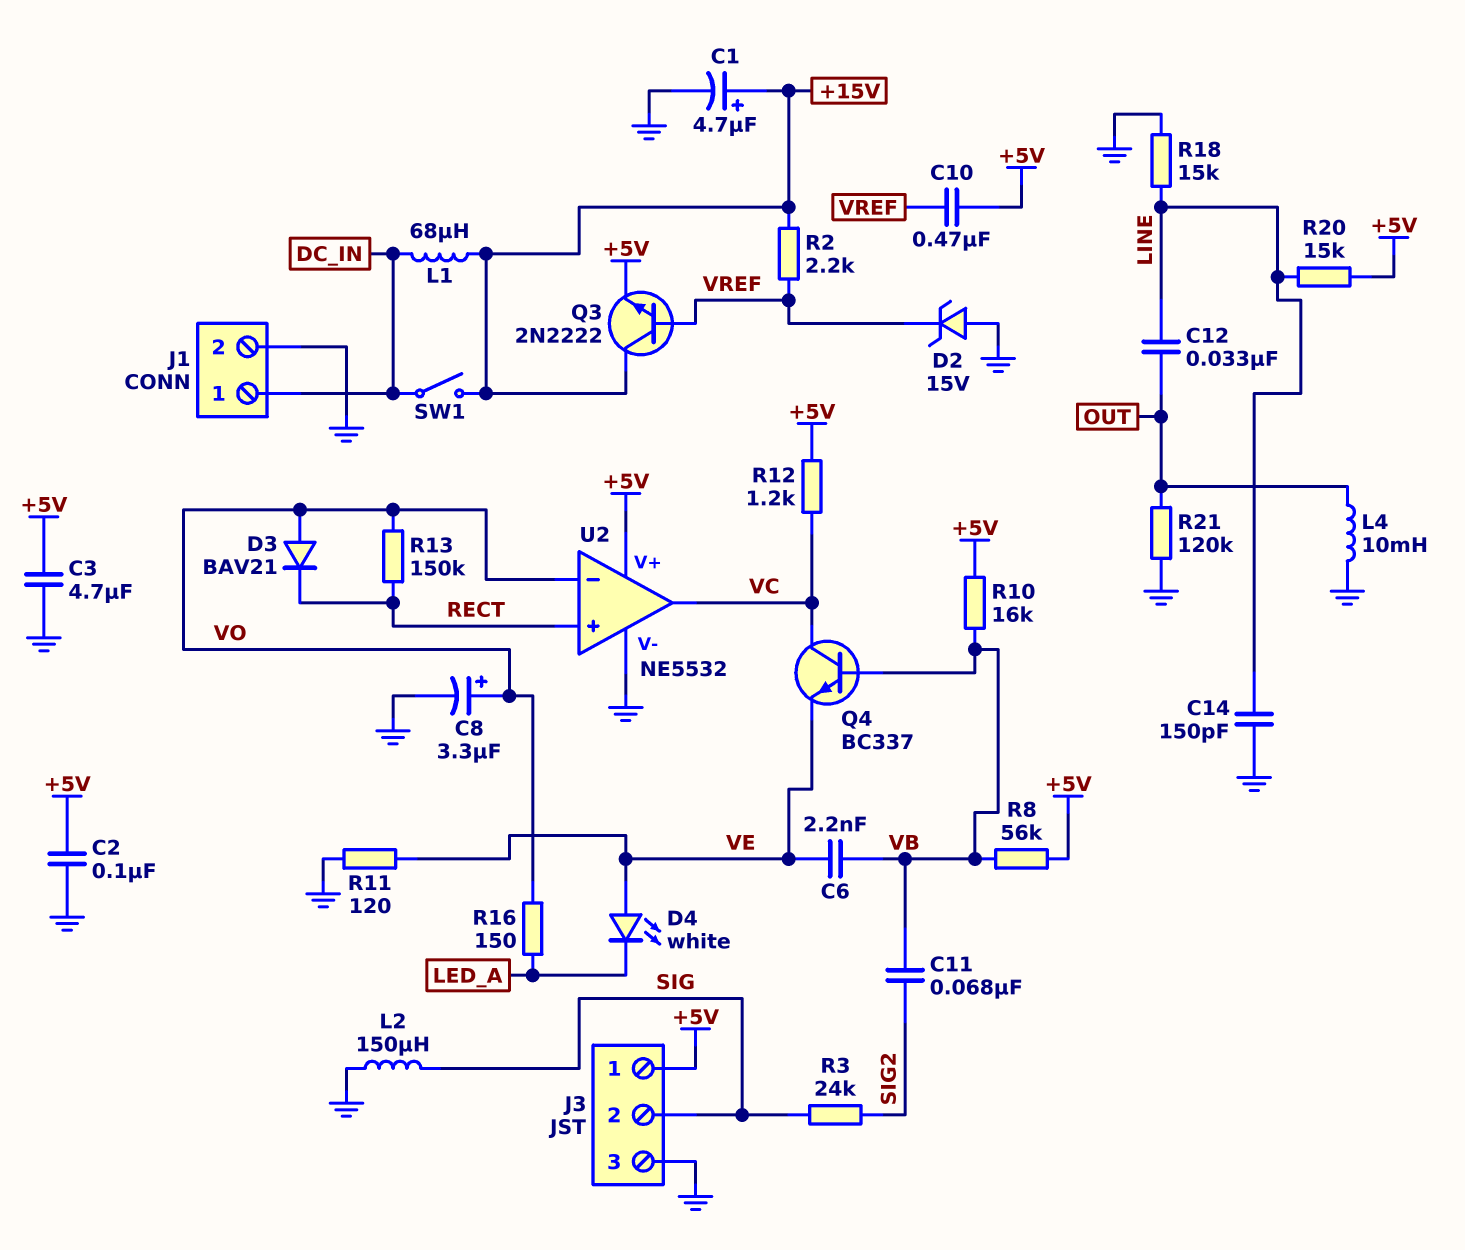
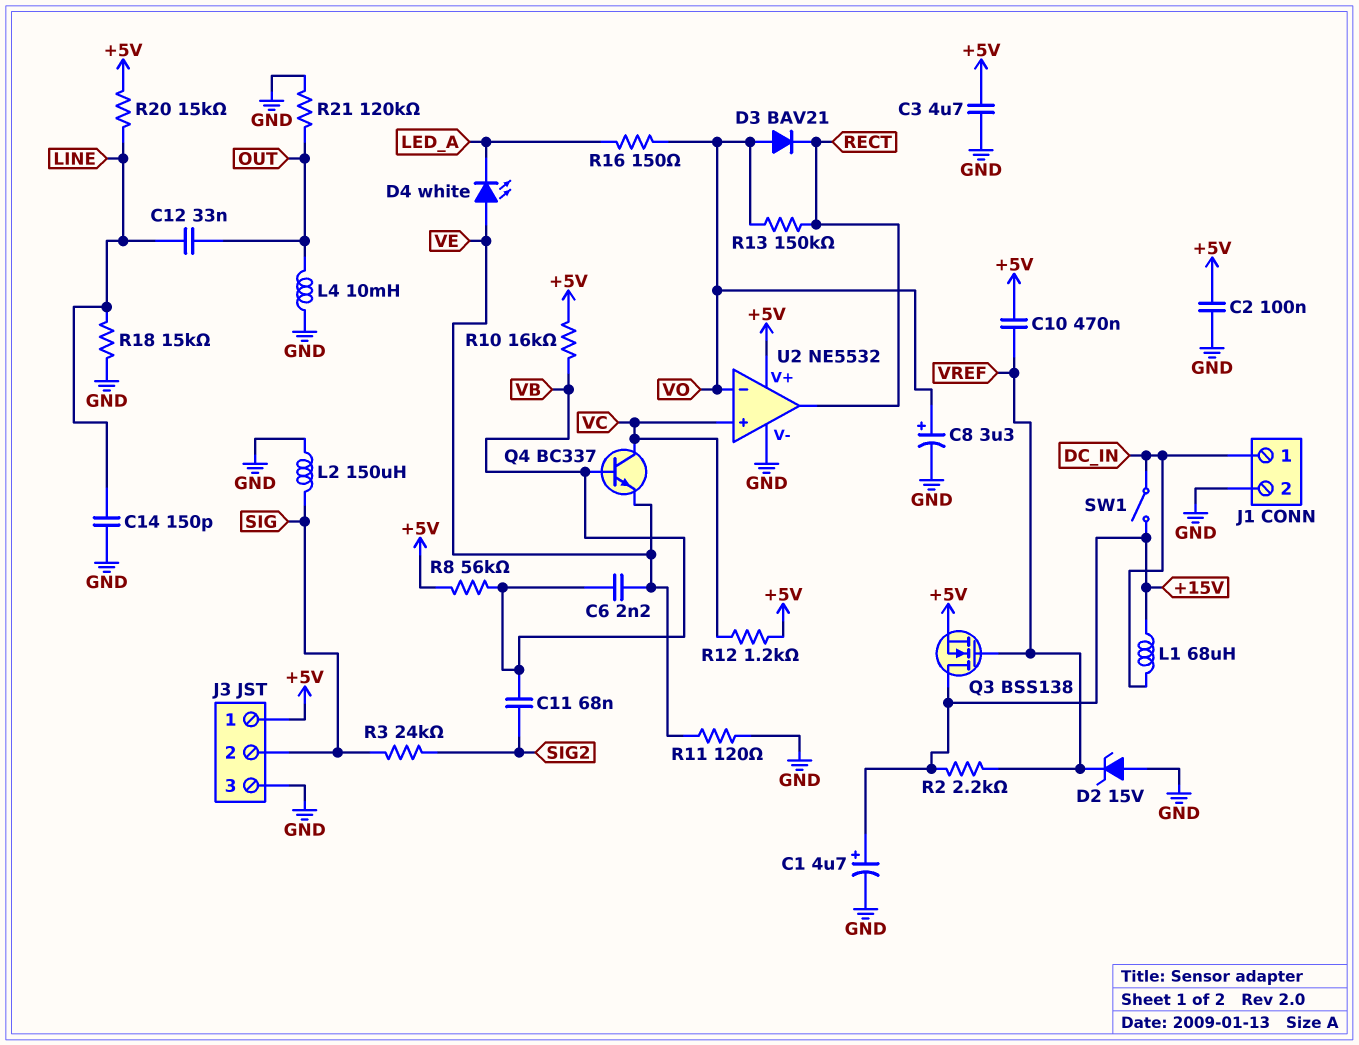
Q3: NPN 2N2222 (B VREF, C +15V, E +5V) -> NMOS BSS138 (G VREF, D +15V, S +5V)
U2 pin in+: RECT -> VC
U2 pin out: VC -> RECT

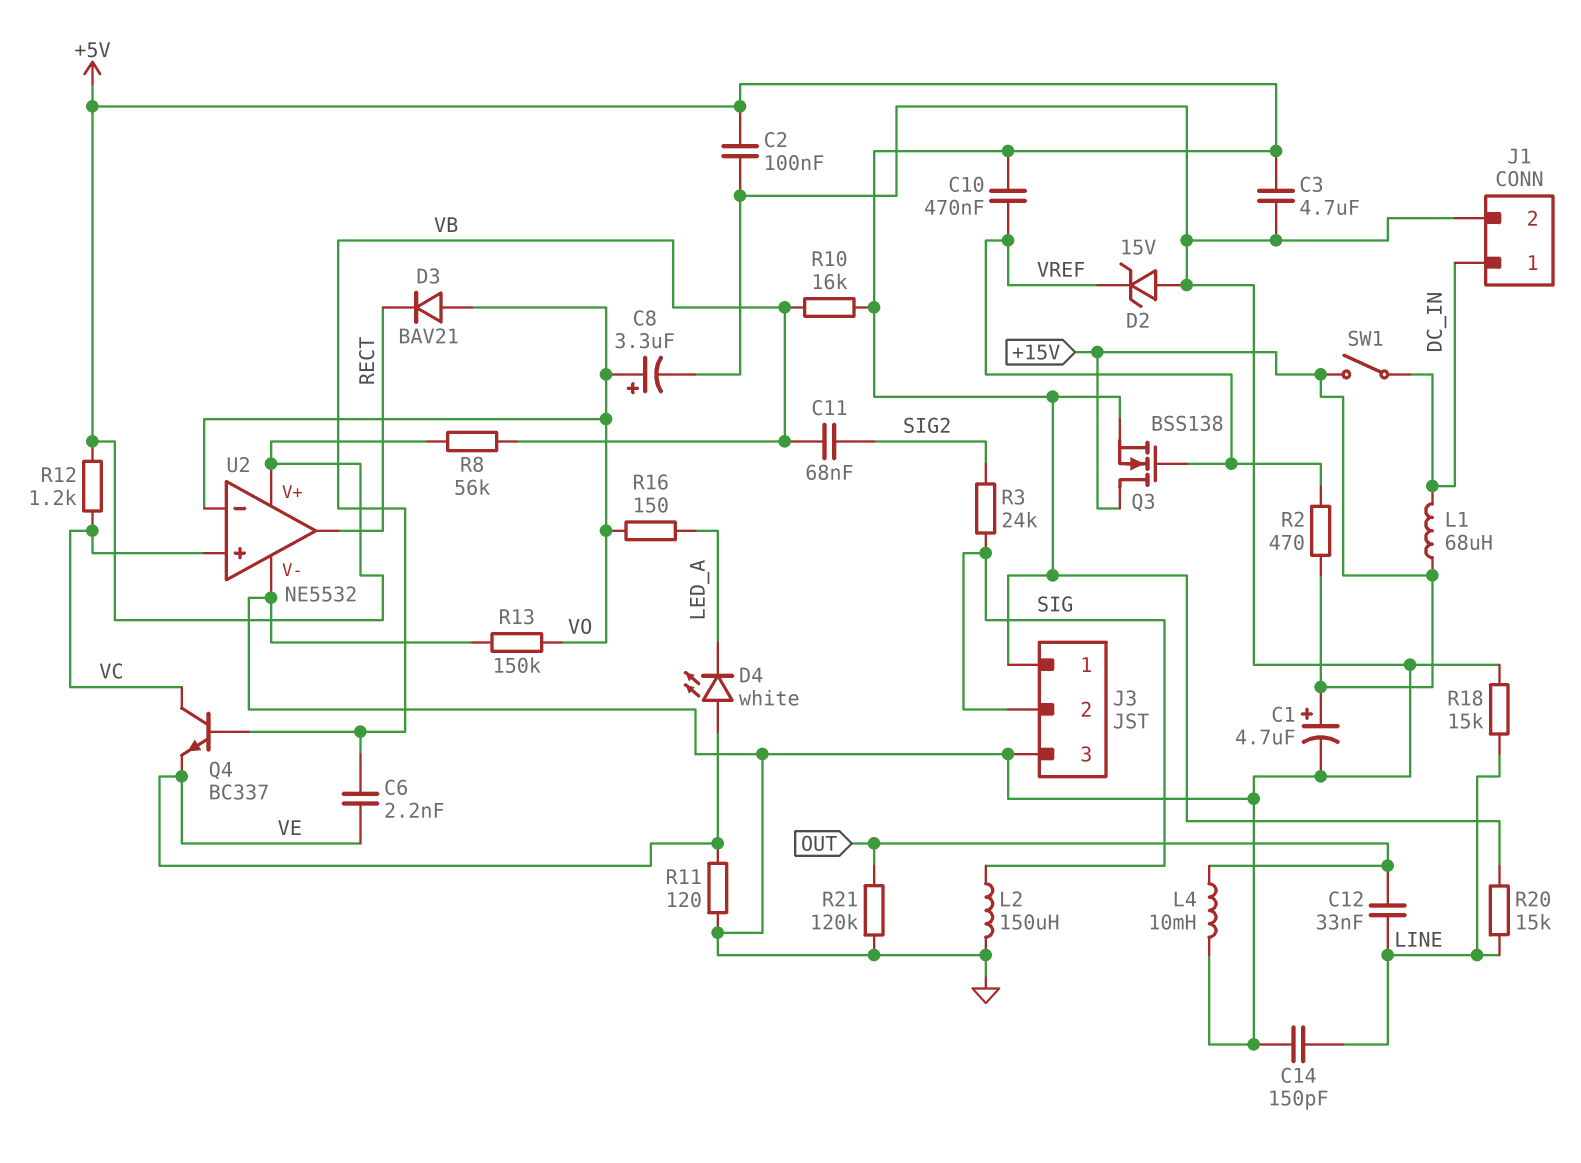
R2: 2.2k (+15V, VREF) -> 470 (+15V, VREF)
R13: 150k (RECT, VO) -> 150k (GND, VO)

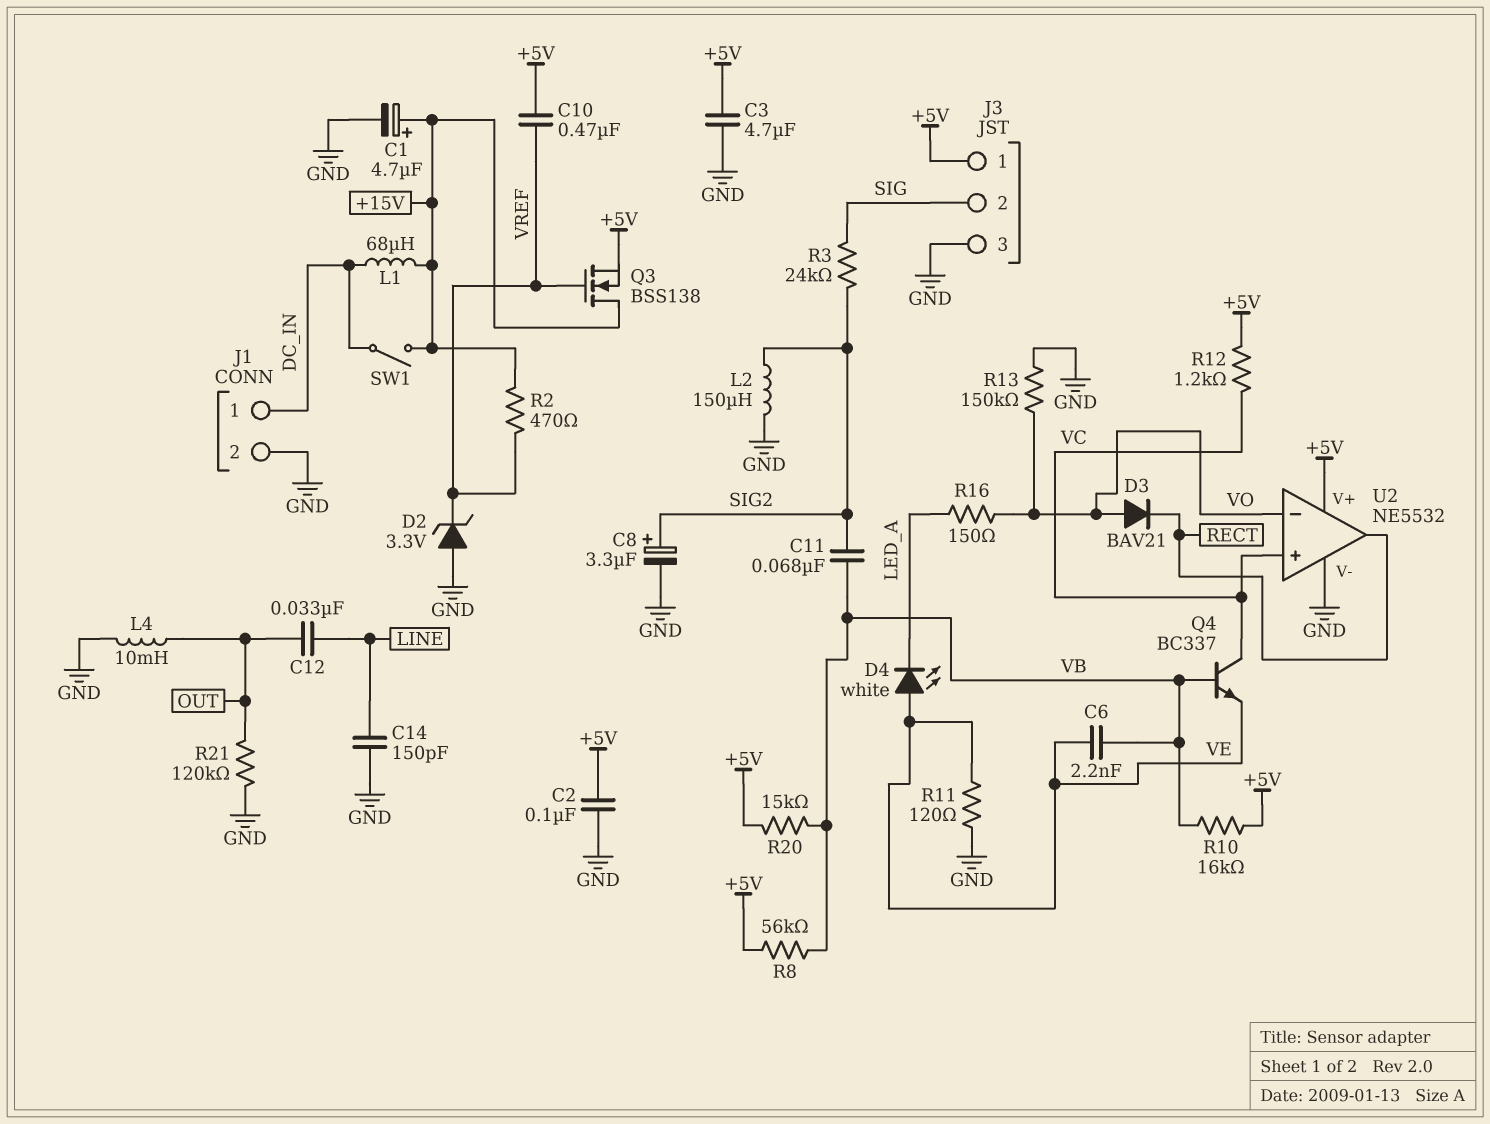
C8: 3.3uF (plus VO, minus GND) -> 3.3uF (plus SIG2, minus GND)
D2: zener 15V (A GND, K VREF) -> zener 3.3V (A GND, K VREF)
L2: 150uH (GND, SIG) -> 150uH (GND, SIG2)
R18: 15k (GND, LINE) -> none
R20: 15k (+5V, LINE) -> 15k (+5V, VB)

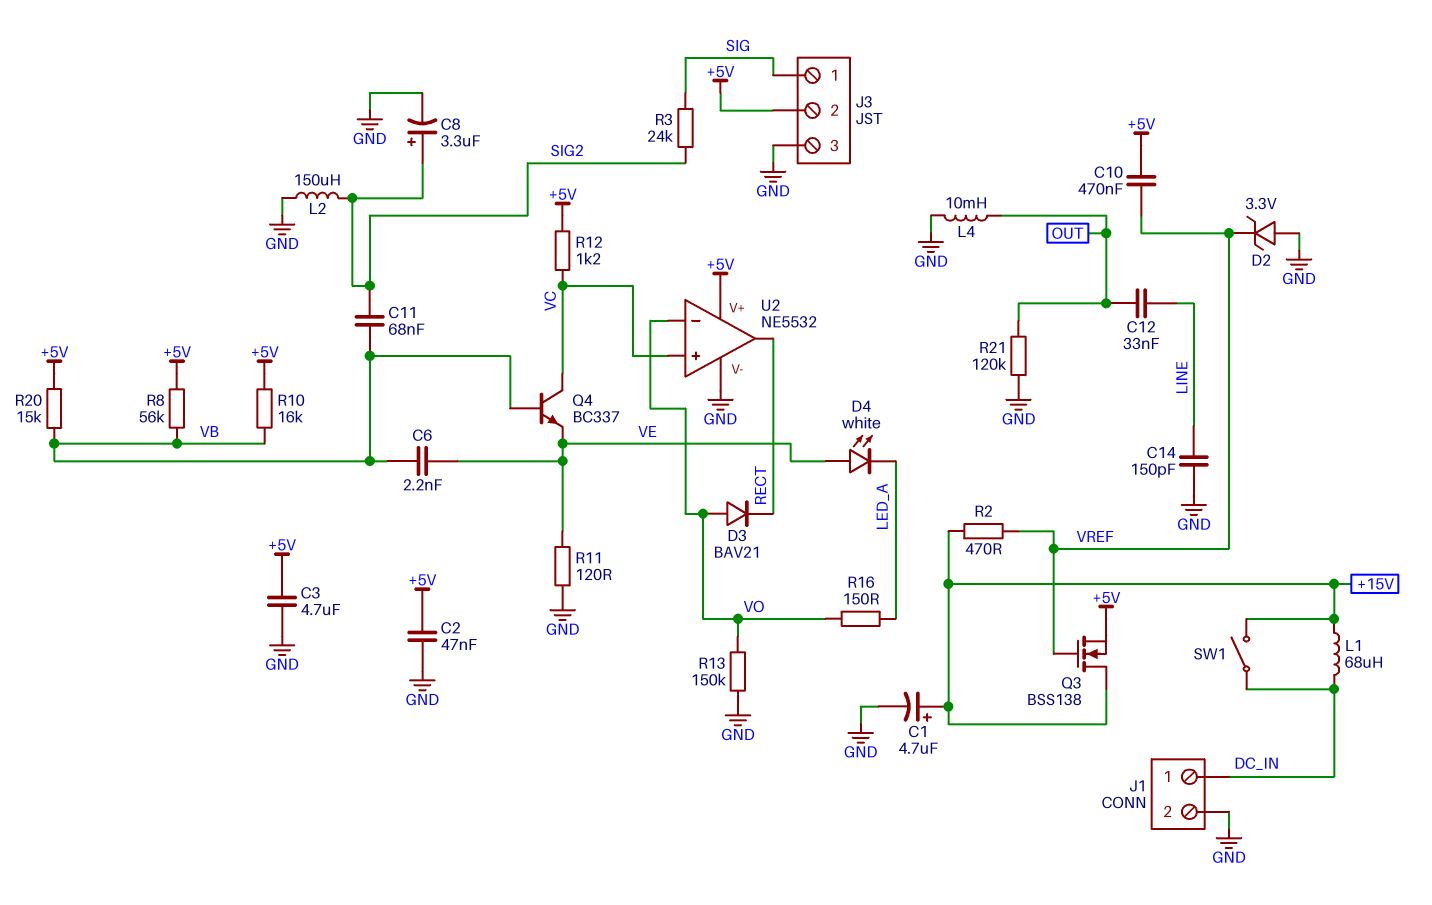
C2: 100nF (+5V, GND) -> 47nF (+5V, GND)
J3 pin 1: +5V -> SIG
J3 pin 2: SIG -> +5V

